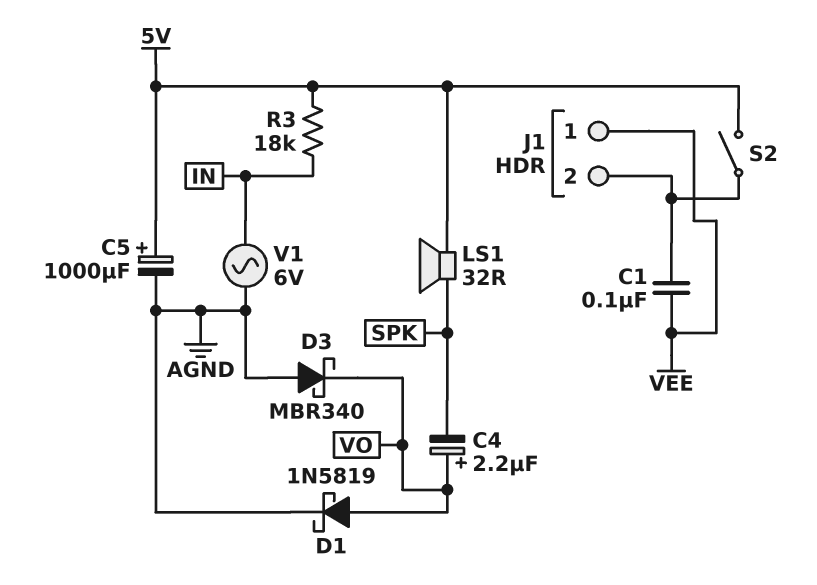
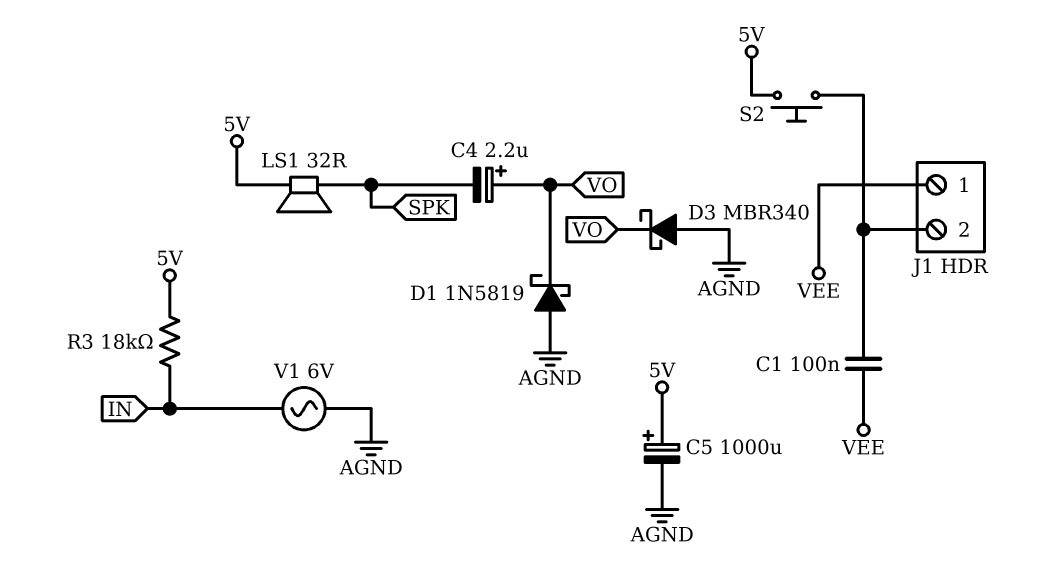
D1: schottky 1N5819 (A VO, K AGND) -> schottky 1N5819 (A AGND, K VO)
S2: switch (5V, J1/2) -> button (5V, J1/2)

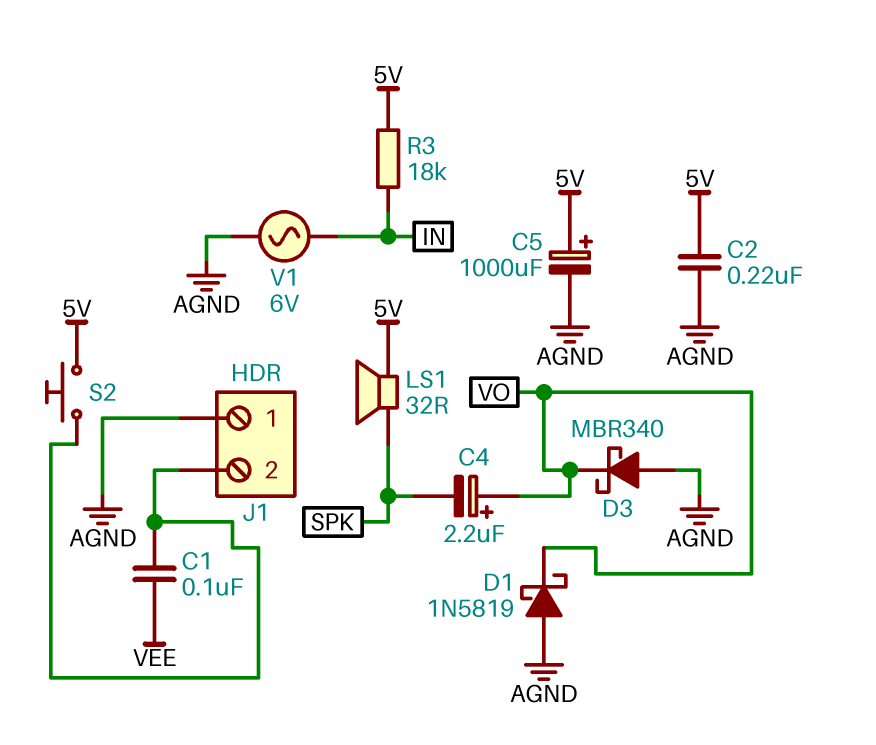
C2: none -> 220nF (5V, AGND)
J1 pin 1: VEE -> AGND

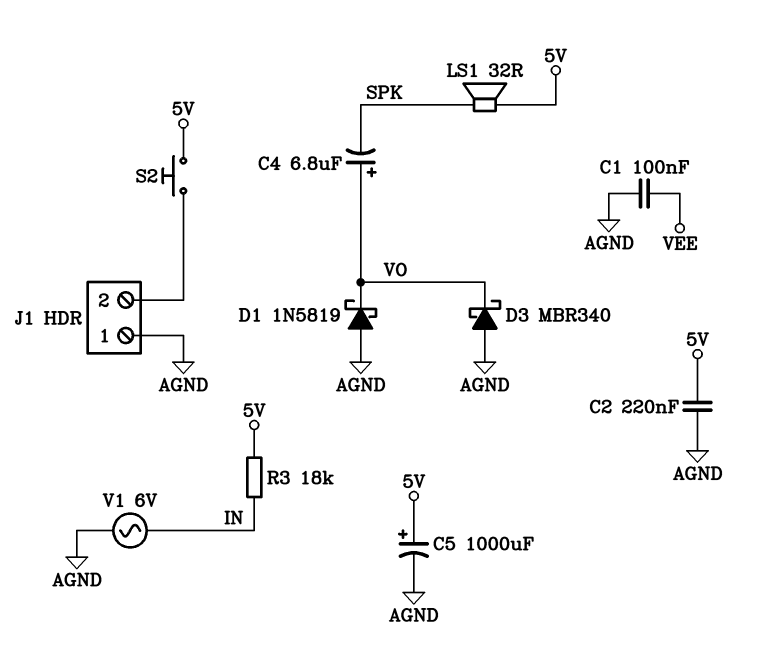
C1: 100nF (J1/2, VEE) -> 100nF (AGND, VEE)
C4: 2.2uF (plus VO, minus SPK) -> 6.8uF (plus VO, minus SPK)

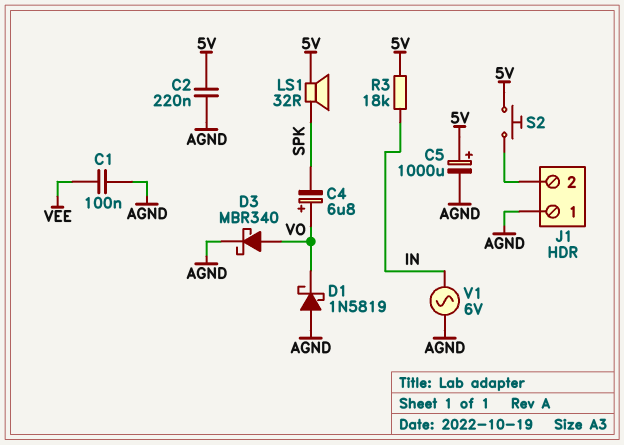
D3: schottky MBR340 (A AGND, K VO) -> schottky MBR340 (A VO, K AGND)

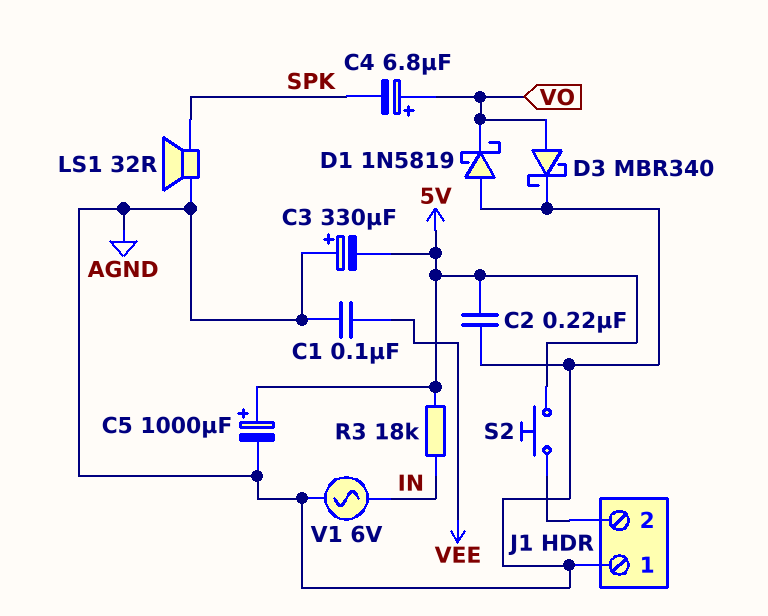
C3: none -> 330uF (plus AGND, minus 5V)
LS1: speaker 32R (5V, SPK) -> speaker 32R (AGND, SPK)

